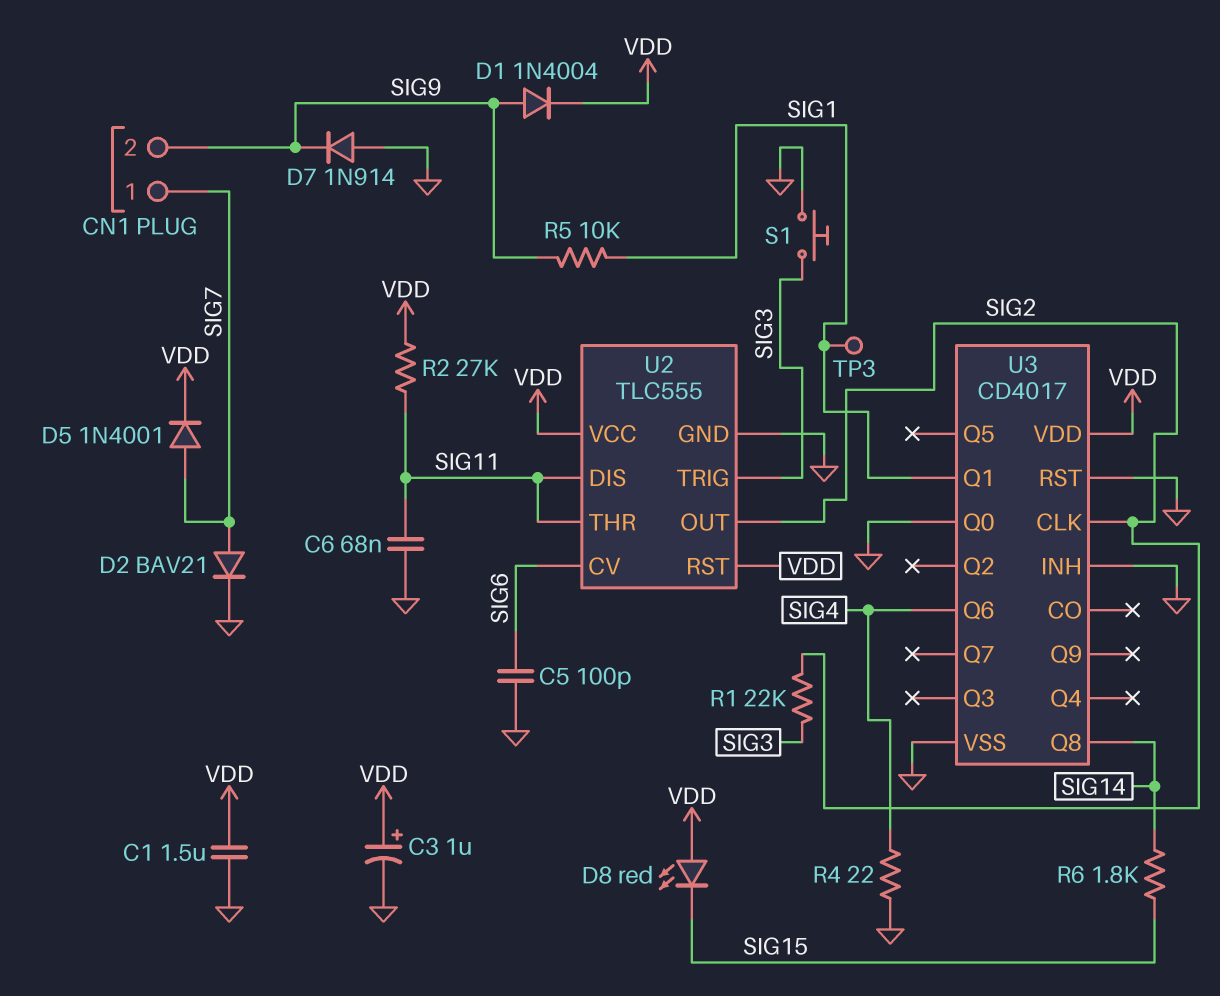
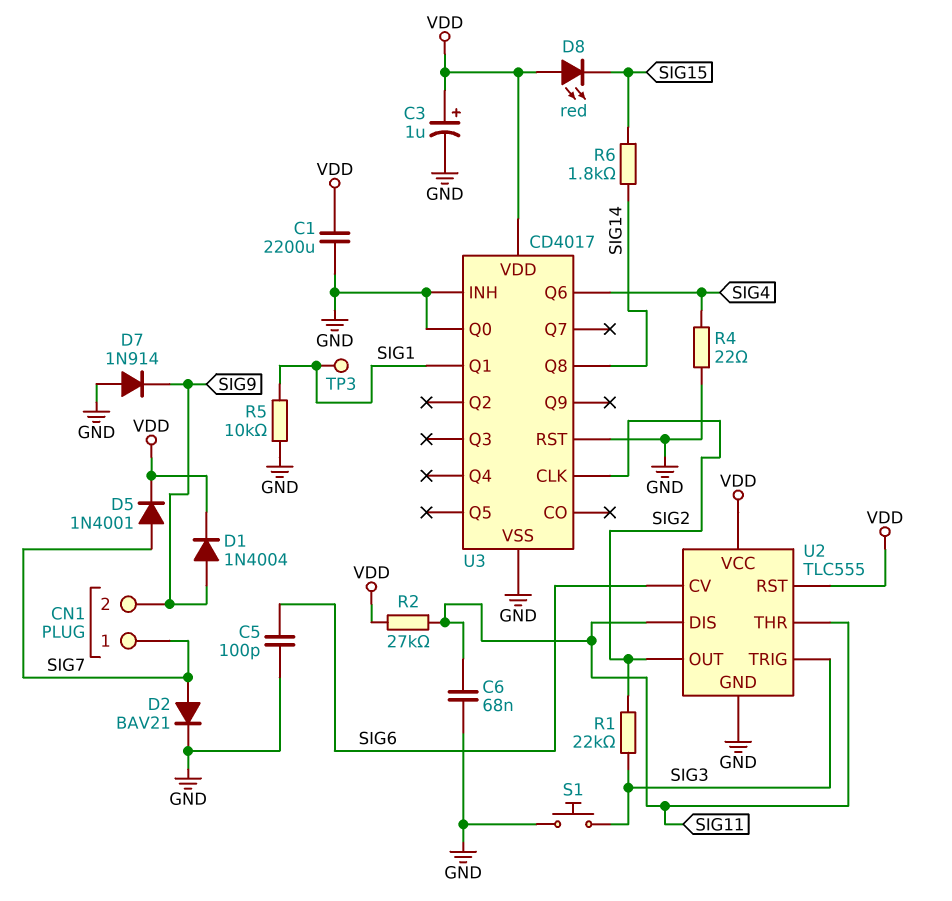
C1: 1.5uF (GND, VDD) -> 2200uF (GND, VDD)
R5: 10k (SIG1, SIG9) -> 10k (GND, SIG1)

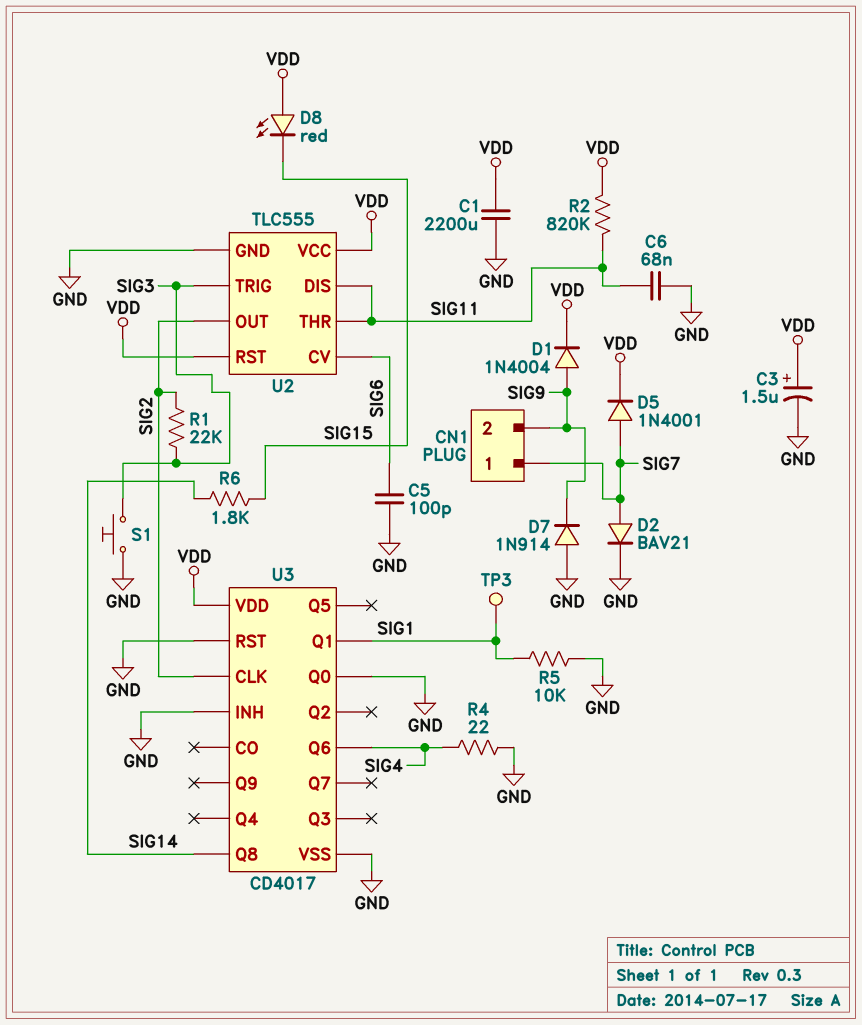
C3: 1uF (plus VDD, minus GND) -> 1.5uF (plus VDD, minus GND)
R2: 27k (SIG11, VDD) -> 820k (SIG11, VDD)

